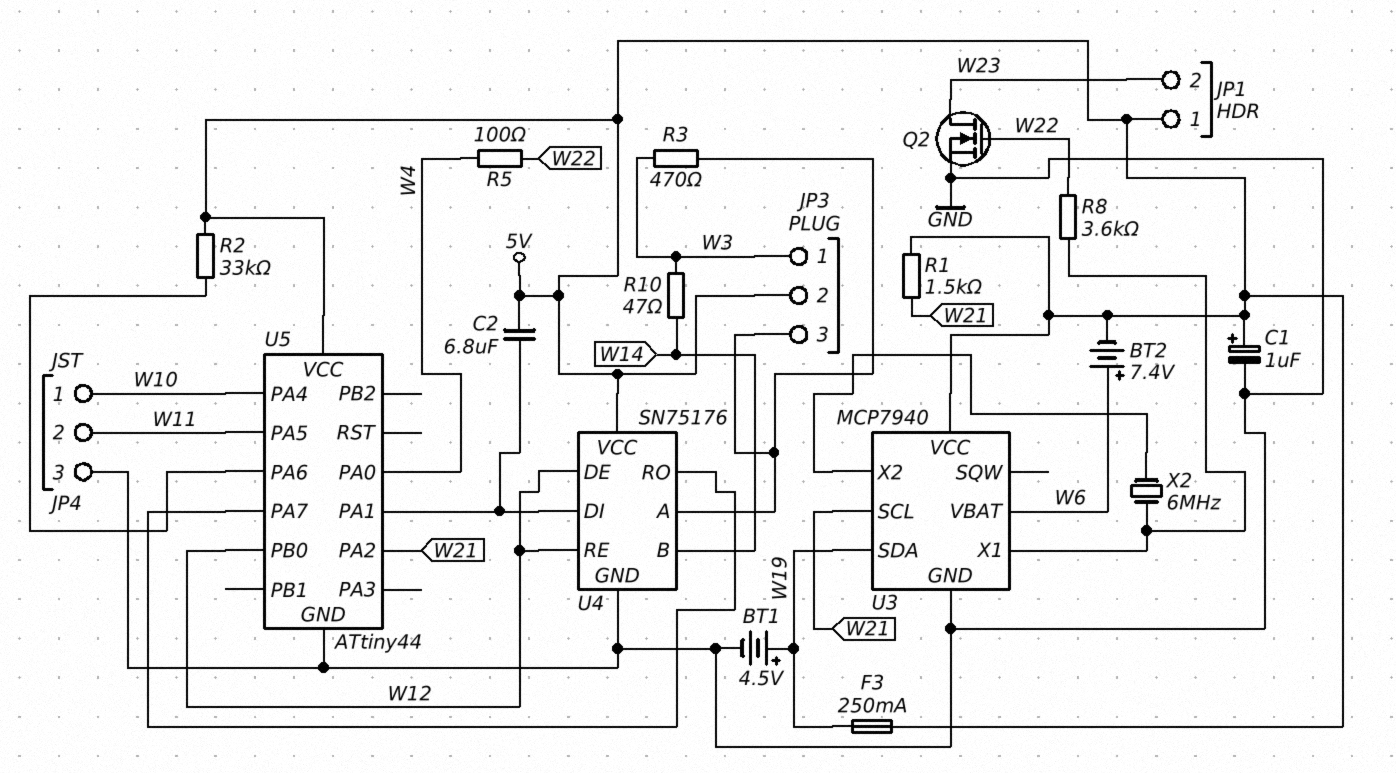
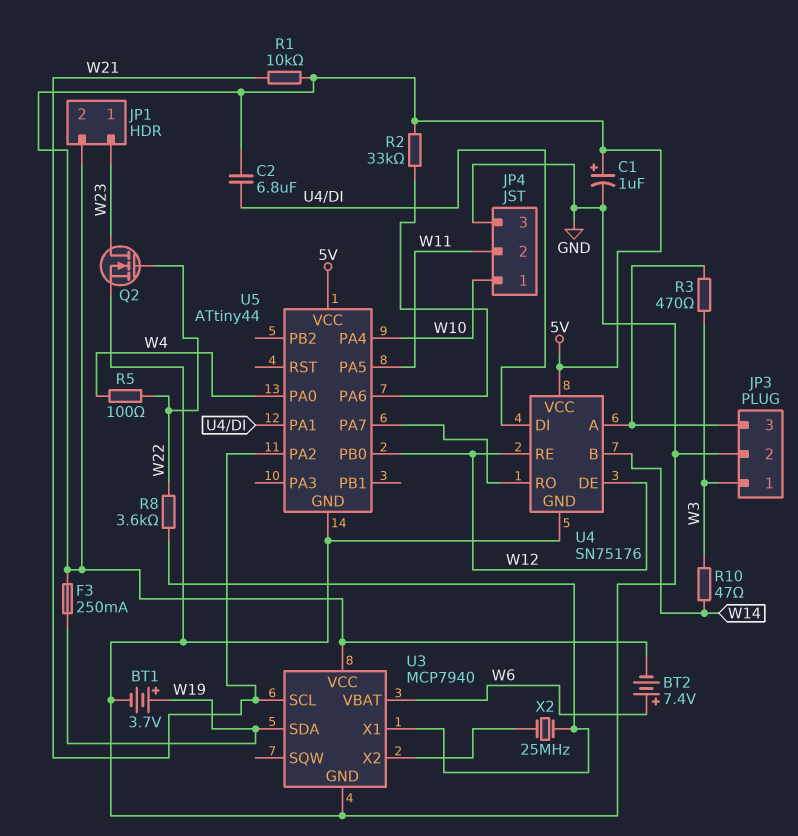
BT1: 4.5V (plus W19, minus GND) -> 3.7V (plus W19, minus GND)
JP1 pin 1: 5V -> W23
JP1 pin 2: W23 -> 5V
JP3 pin 2: 5V -> GND
R1: 1.5k (5V, W21) -> 10k (5V, W21)
X2: 6MHz (U3/X1, U3/X2) -> 25MHz (U3/X1, U3/X2)

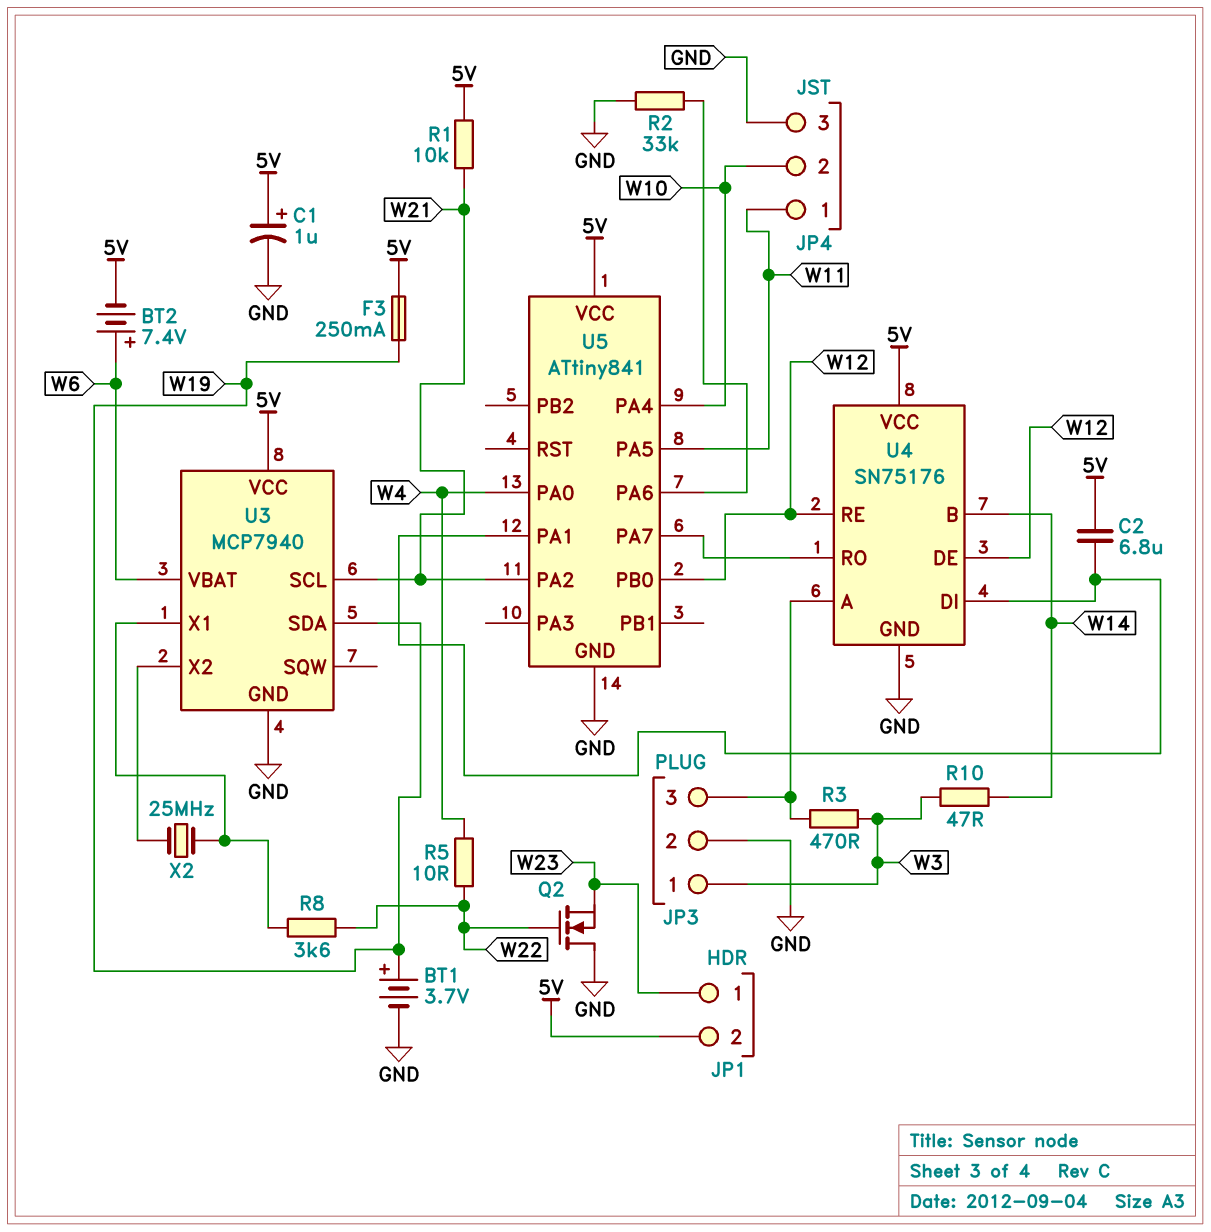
JP4 pin 1: W10 -> W11
JP4 pin 2: W11 -> W10
Q2: NMOS (G W22, D W23, S GND) -> NMOS (G W22, D GND, S W23)
R2: 33k (5V, U5/PA6) -> 33k (GND, U5/PA6)
R5: 100 (W4, W22) -> 10 (W4, W22)
U5: ATtiny44 -> ATtiny841

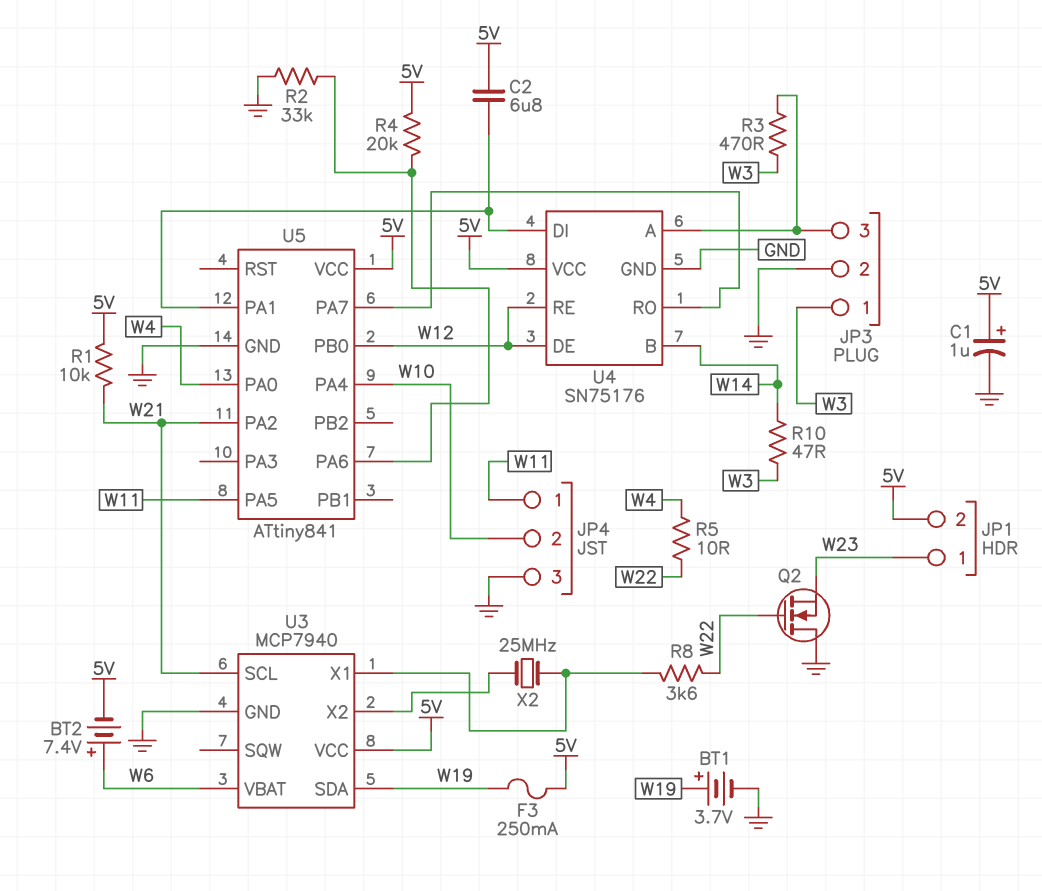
R4: none -> 20k (5V, U5/PA6)

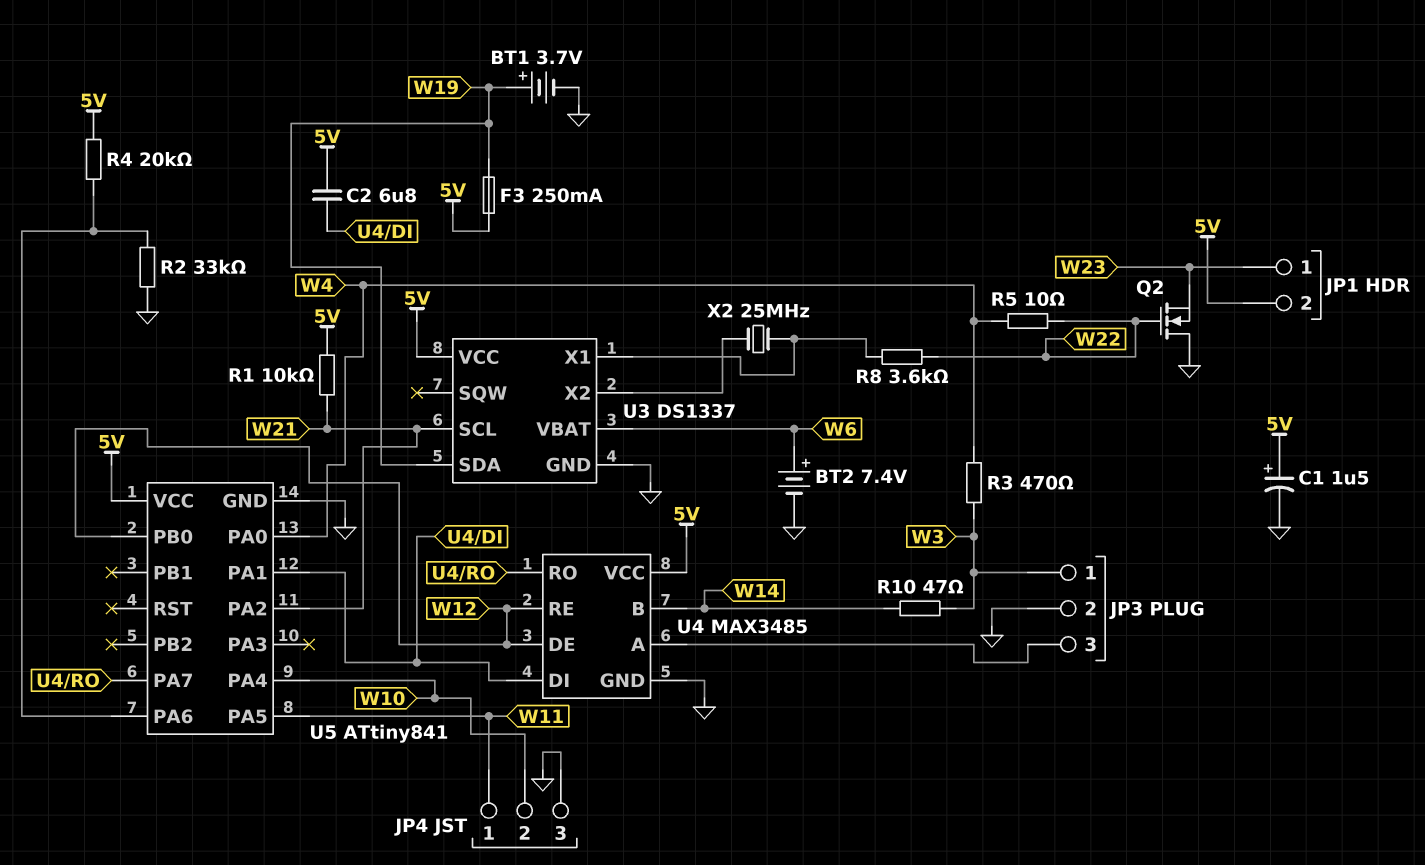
BT2: 7.4V (plus W6, minus 5V) -> 7.4V (plus W6, minus GND)
C1: 1uF (plus 5V, minus GND) -> 1.5uF (plus 5V, minus GND)
R3: 470 (JP3/3, W3) -> 470 (W3, W4)
U3: MCP7940 -> DS1337
U4: SN75176 -> MAX3485

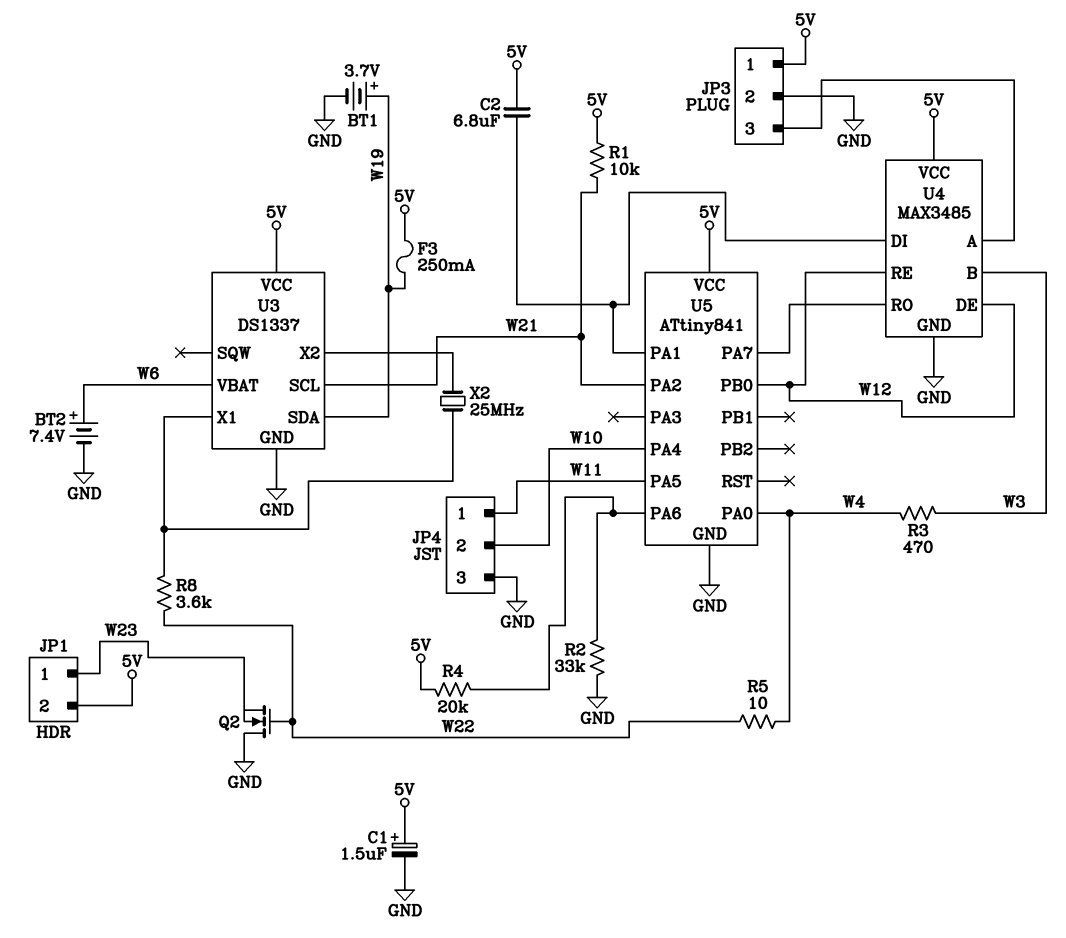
JP3 pin 1: W3 -> 5V
R10: 47 (W3, W14) -> none
U4 pin B: W14 -> W3

